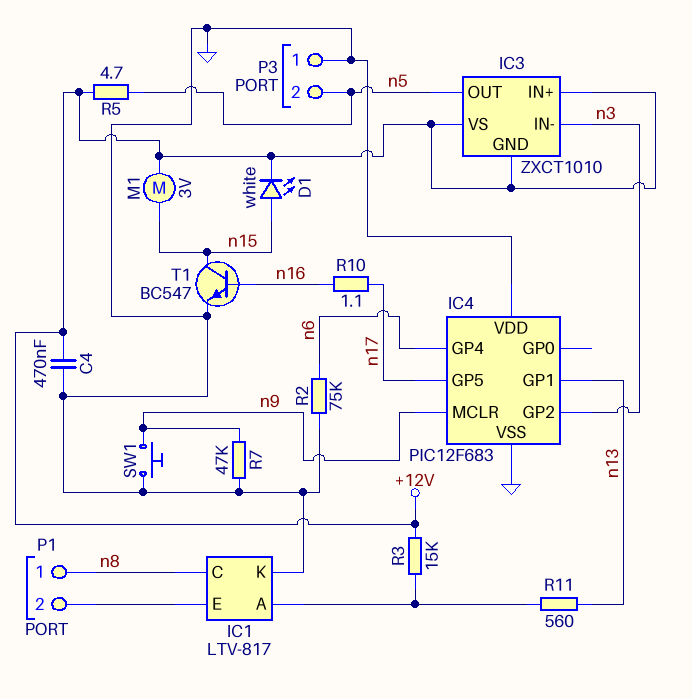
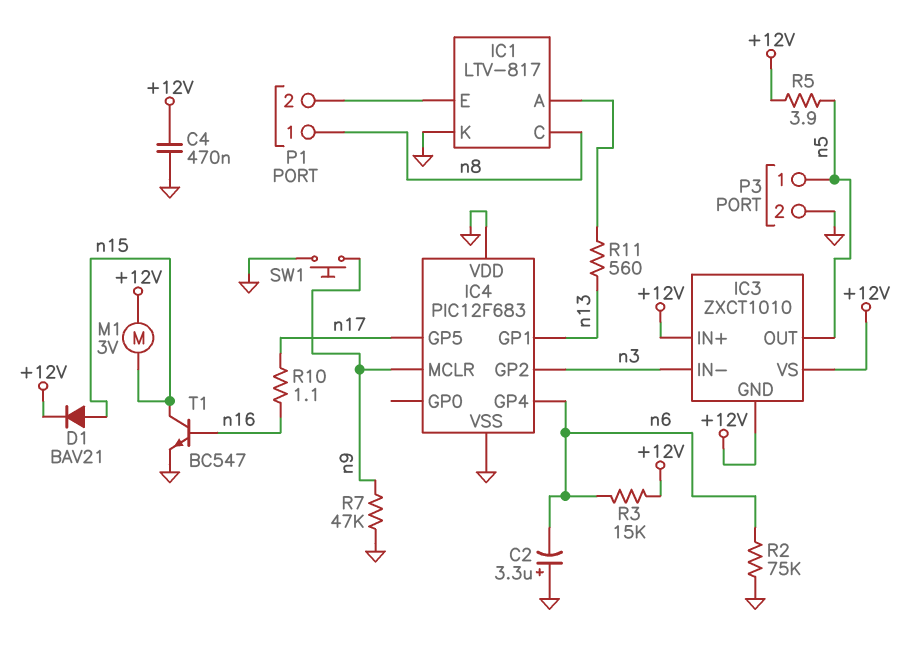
C2: none -> 3.3uF (plus GND, minus n6)
D1: LED white (A n15, K +12V) -> diode BAV21 (A n15, K +12V)
P3 pin 1: GND -> n5
P3 pin 2: n5 -> GND
R3: 15k (+12V, IC1/A) -> 15k (+12V, n6)
R5: 4.7 (+12V, n5) -> 3.9 (+12V, n5)

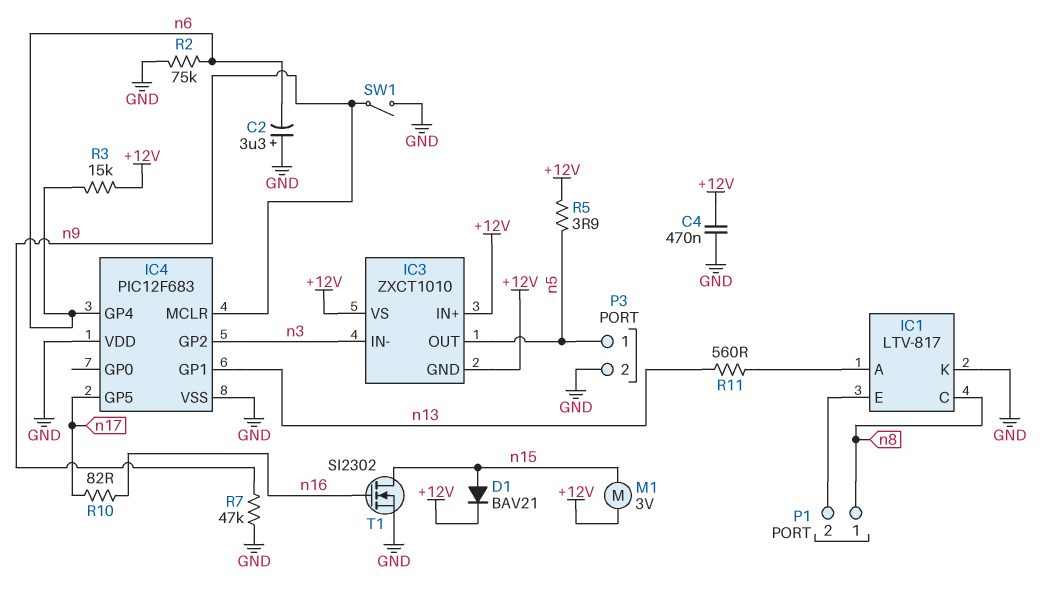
R10: 1.1 (n16, n17) -> 82 (n16, n17)
SW1: button (GND, n9) -> switch (GND, n9)
T1: NPN BC547 (B n16, C n15, E GND) -> NMOS SI2302 (G n16, D n15, S GND)

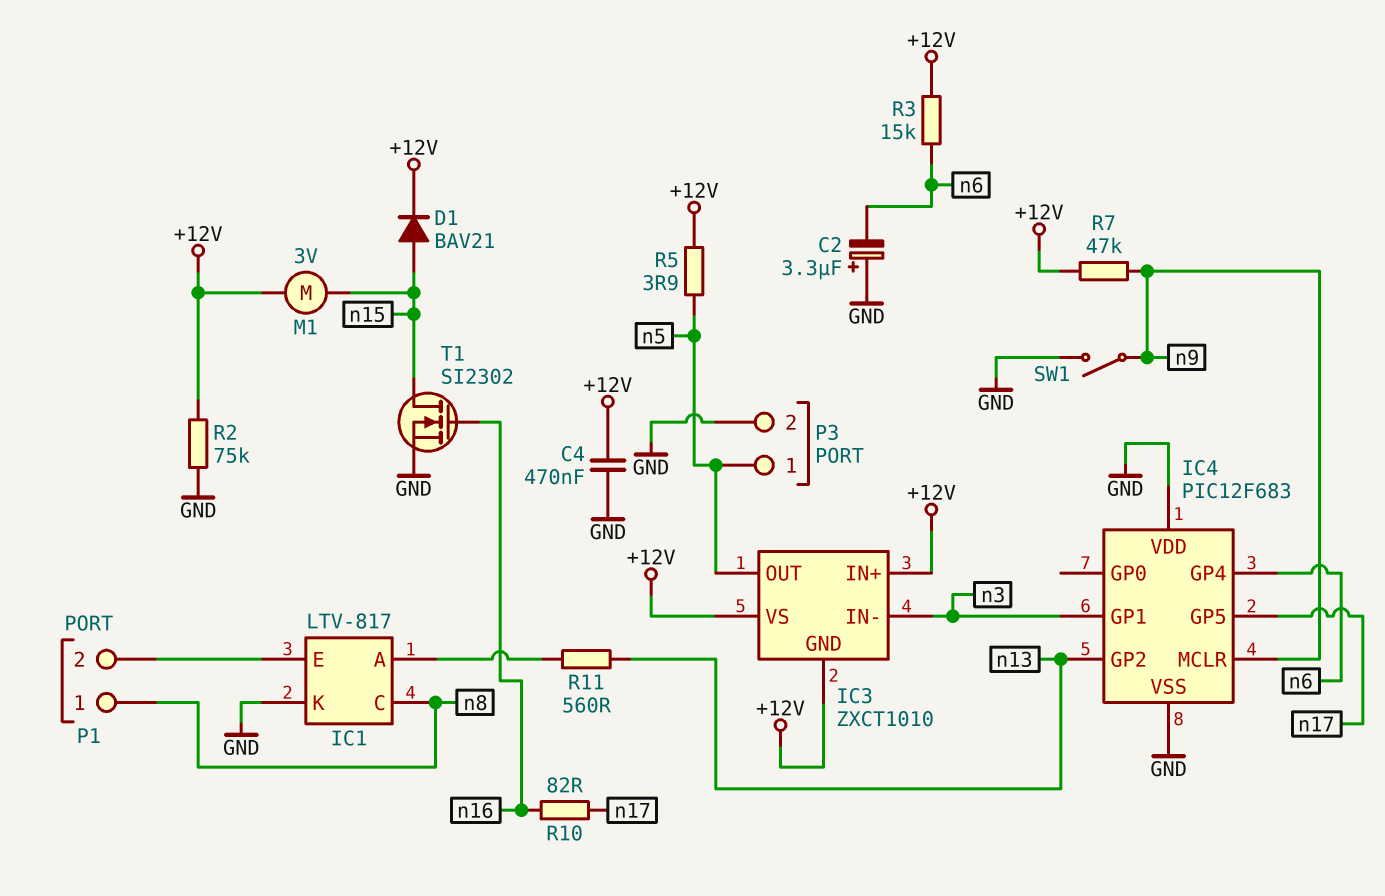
IC4 pin GP1: n13 -> n3
IC4 pin GP2: n3 -> n13
R2: 75k (GND, n6) -> 75k (+12V, GND)
R7: 47k (GND, n9) -> 47k (+12V, n9)

